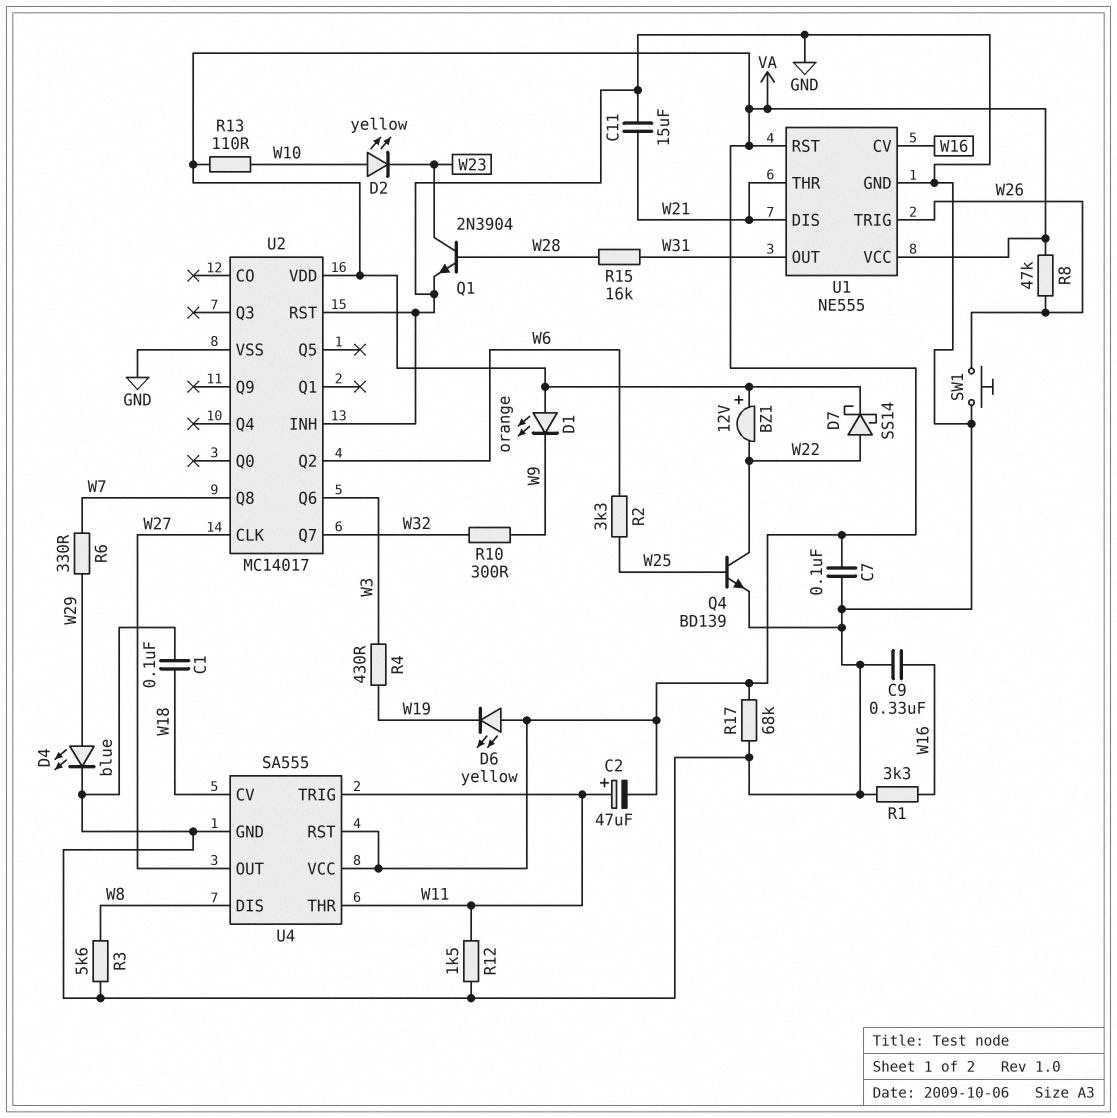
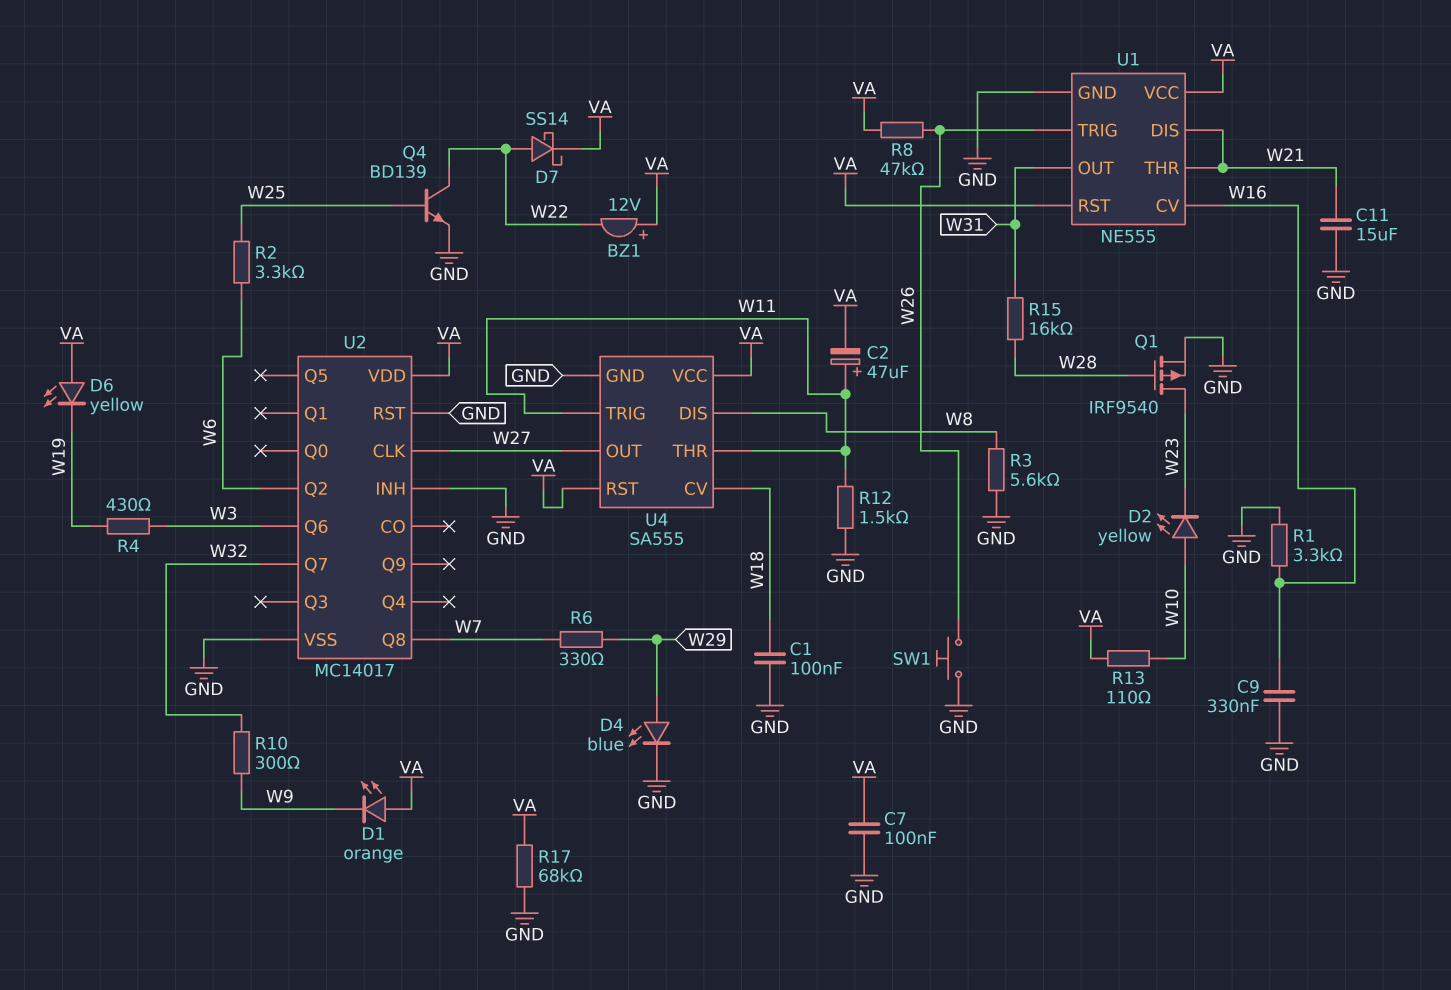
Q1: NPN 2N3904 (B W28, C W23, E GND) -> PMOS IRF9540 (G W28, D W23, S GND)

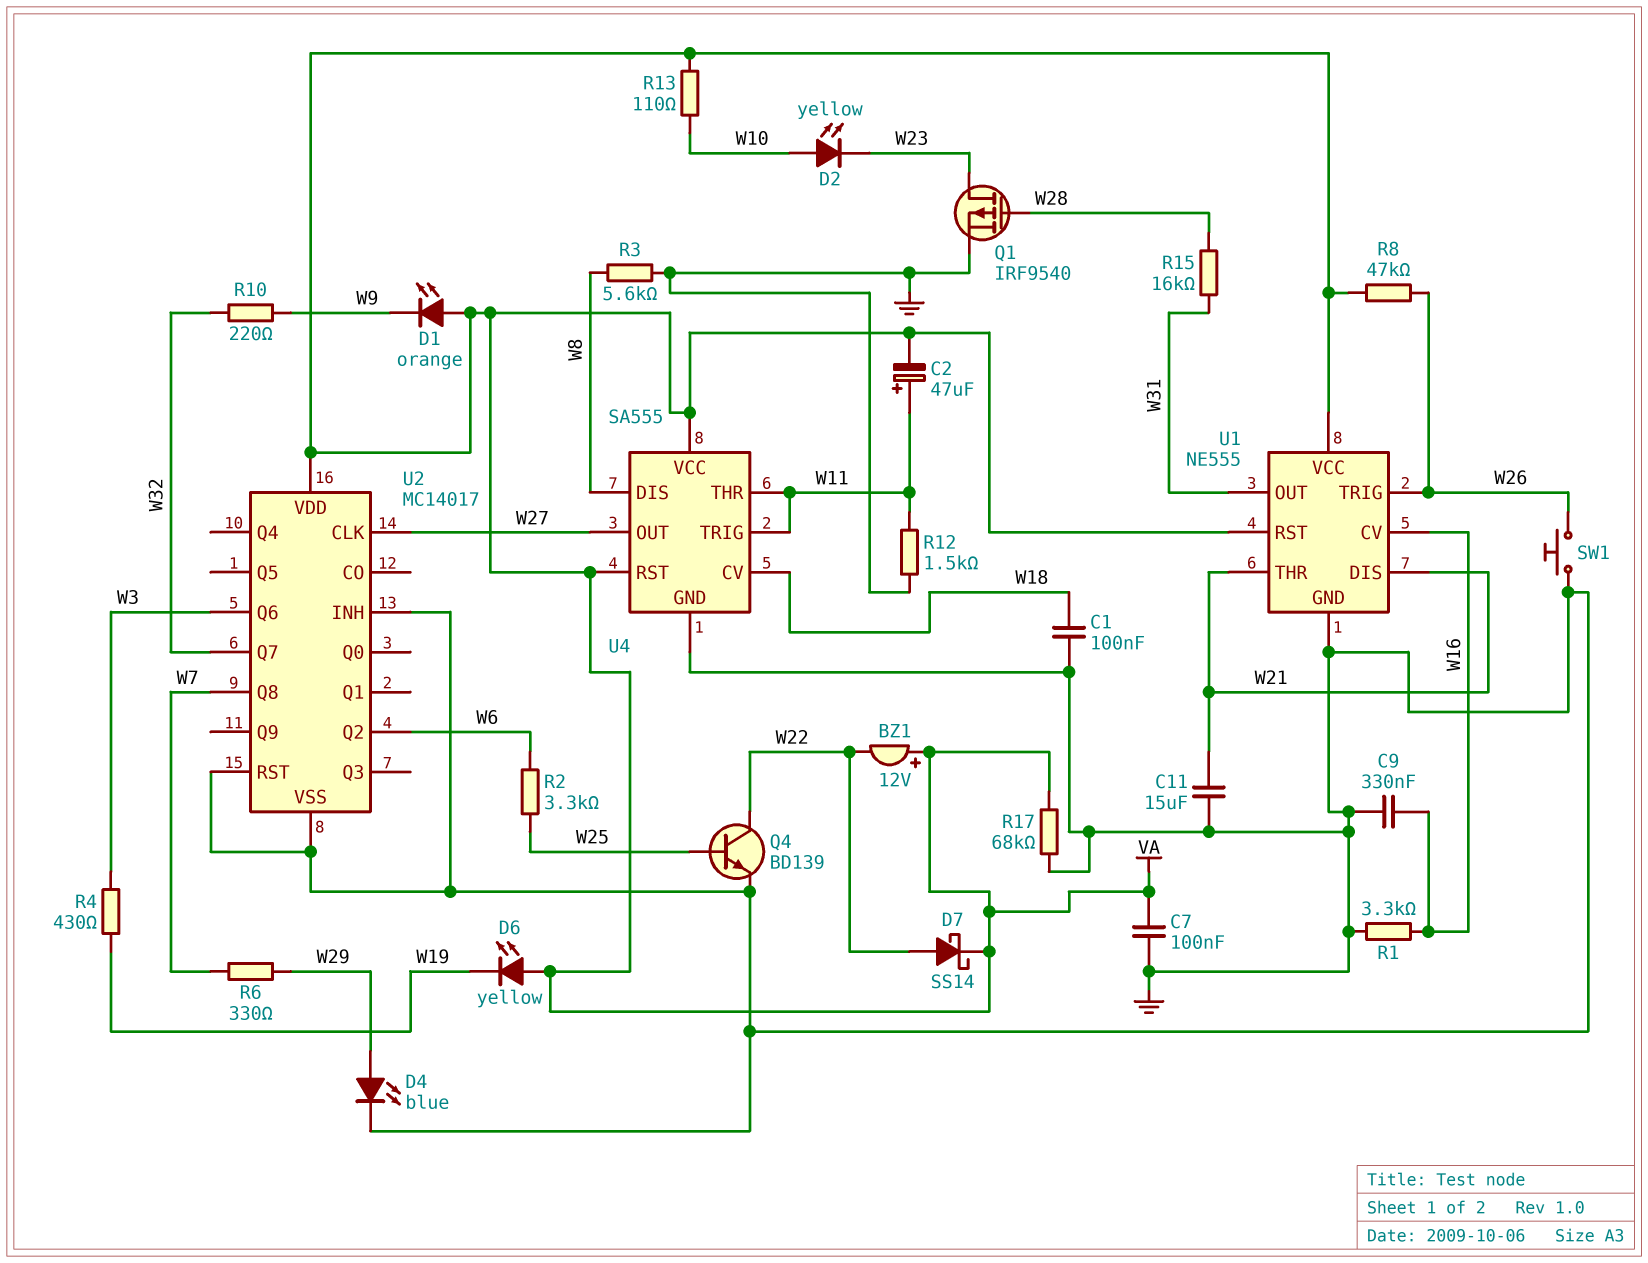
R10: 300 (W9, W32) -> 220 (W9, W32)

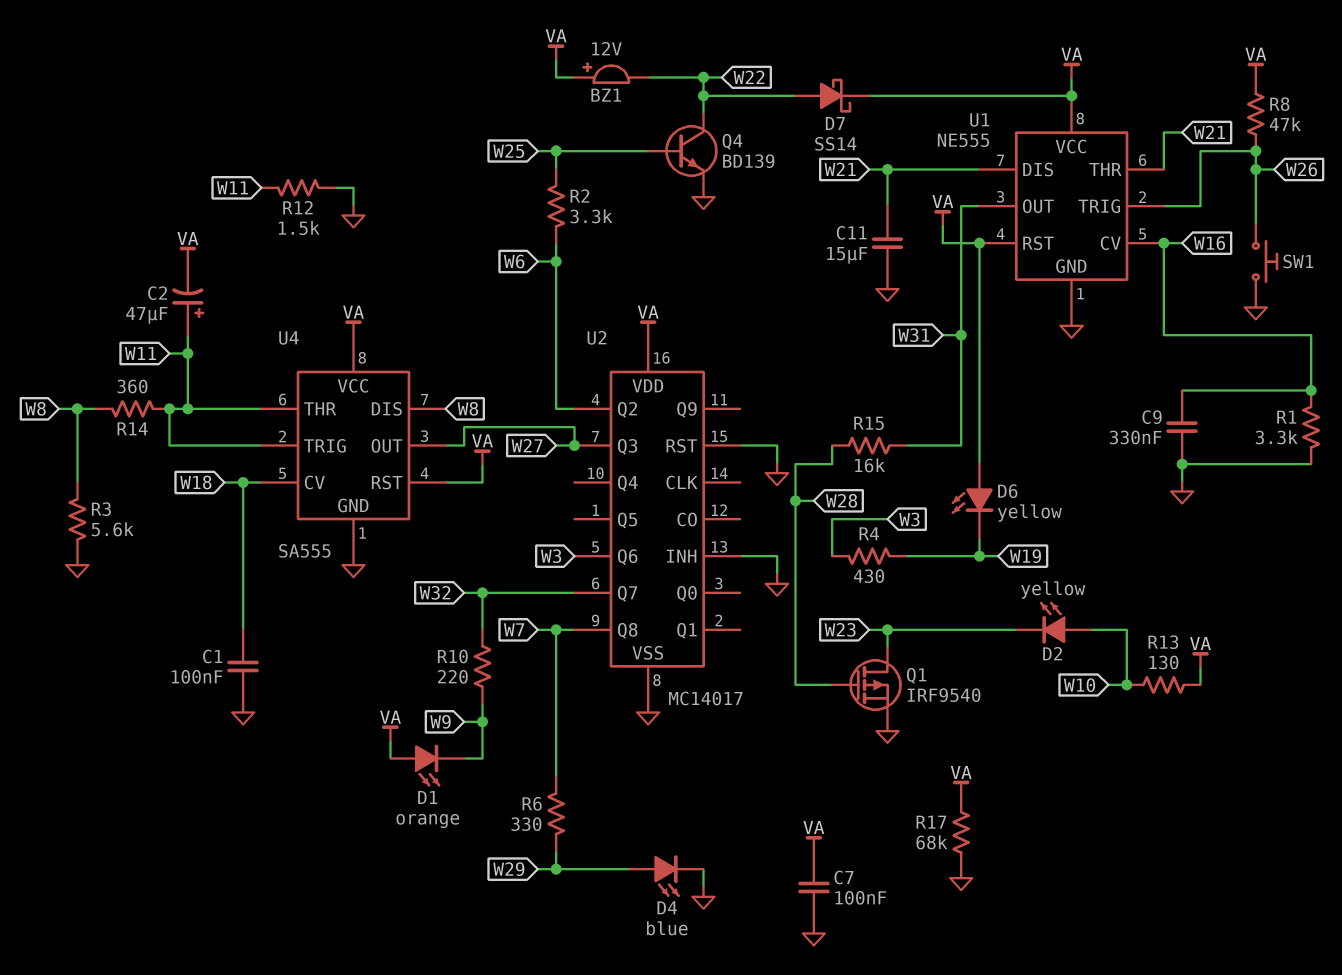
R13: 110 (VA, W10) -> 130 (VA, W10)
R14: none -> 360 (W8, W11)
U2 pin CLK: W27 -> none
U2 pin Q3: none -> W27

